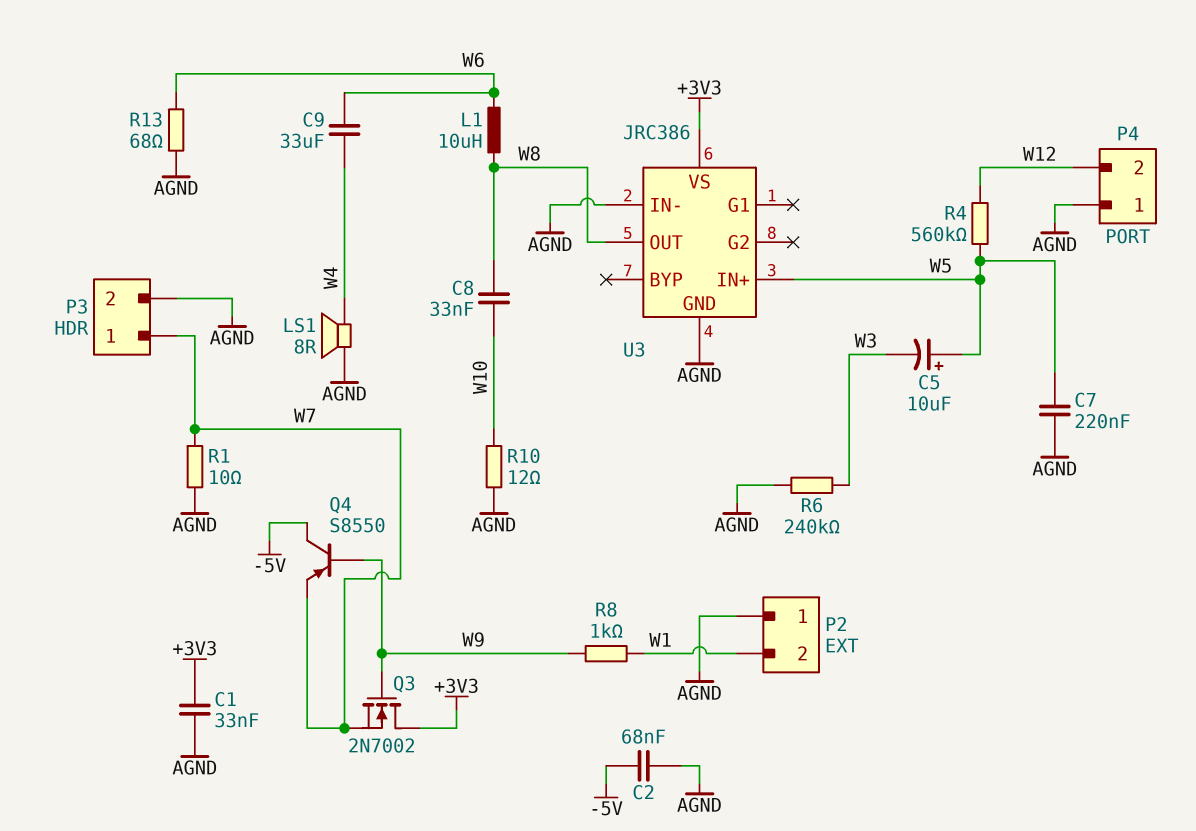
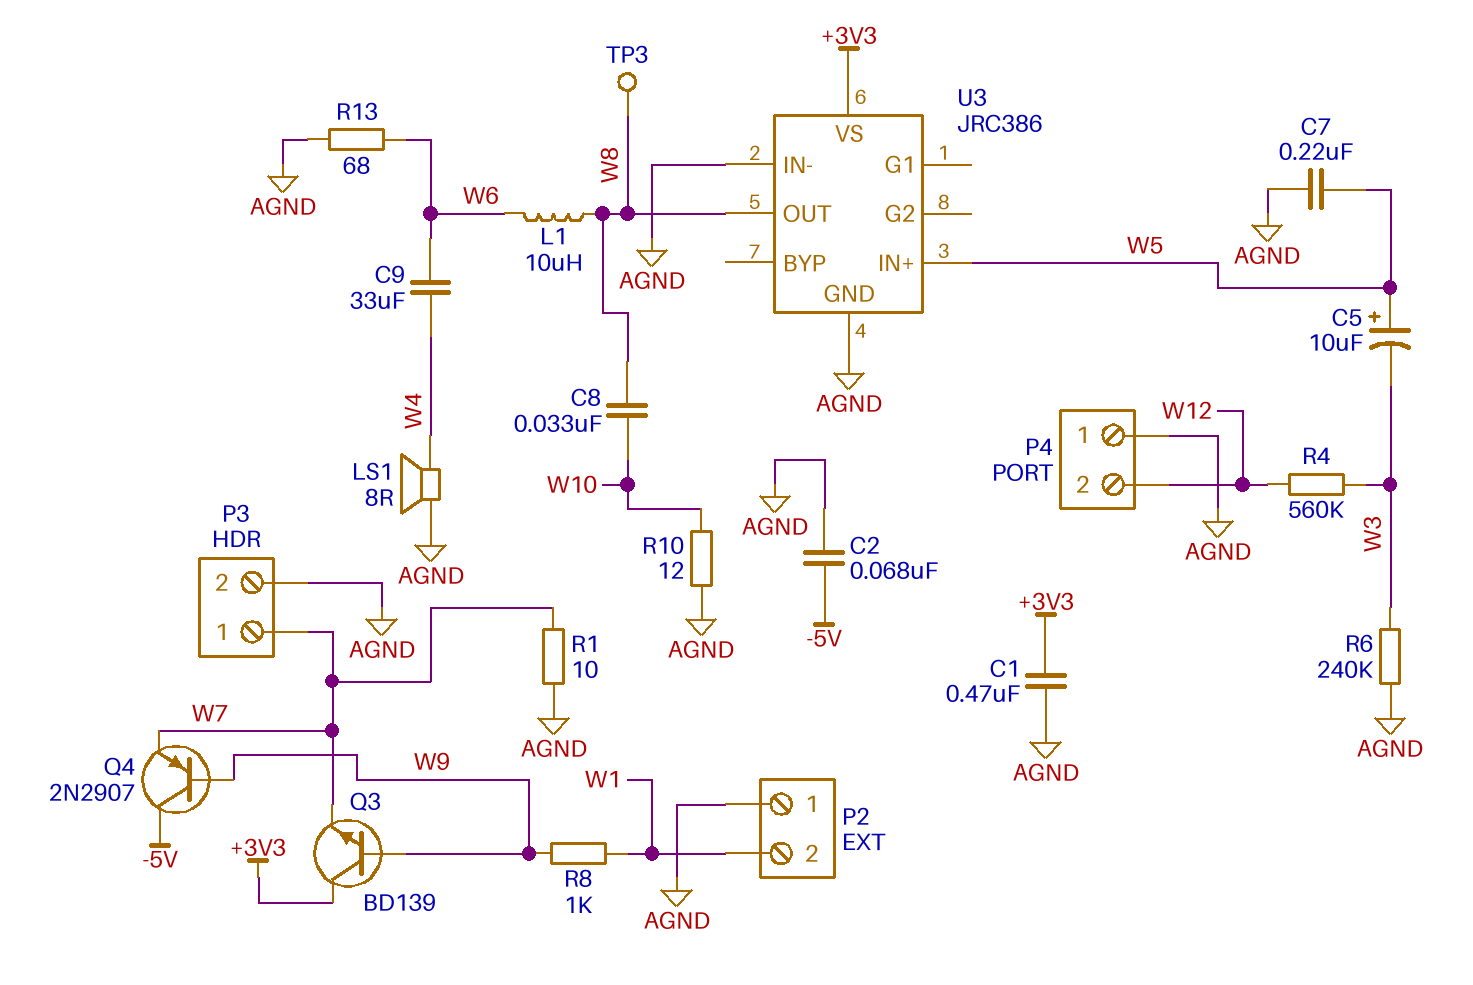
C1: 33nF (+3V3, AGND) -> 470nF (+3V3, AGND)
Q3: NMOS 2N7002 (G W9, D +3V3, S W7) -> NPN BD139 (B W9, C +3V3, E W7)
Q4: PNP S8550 (B W9, C -5V, E W7) -> PNP 2N2907 (B W9, C -5V, E W7)
R4: 560k (W5, W12) -> 560k (W3, W12)
TP3: none -> test point (W8)

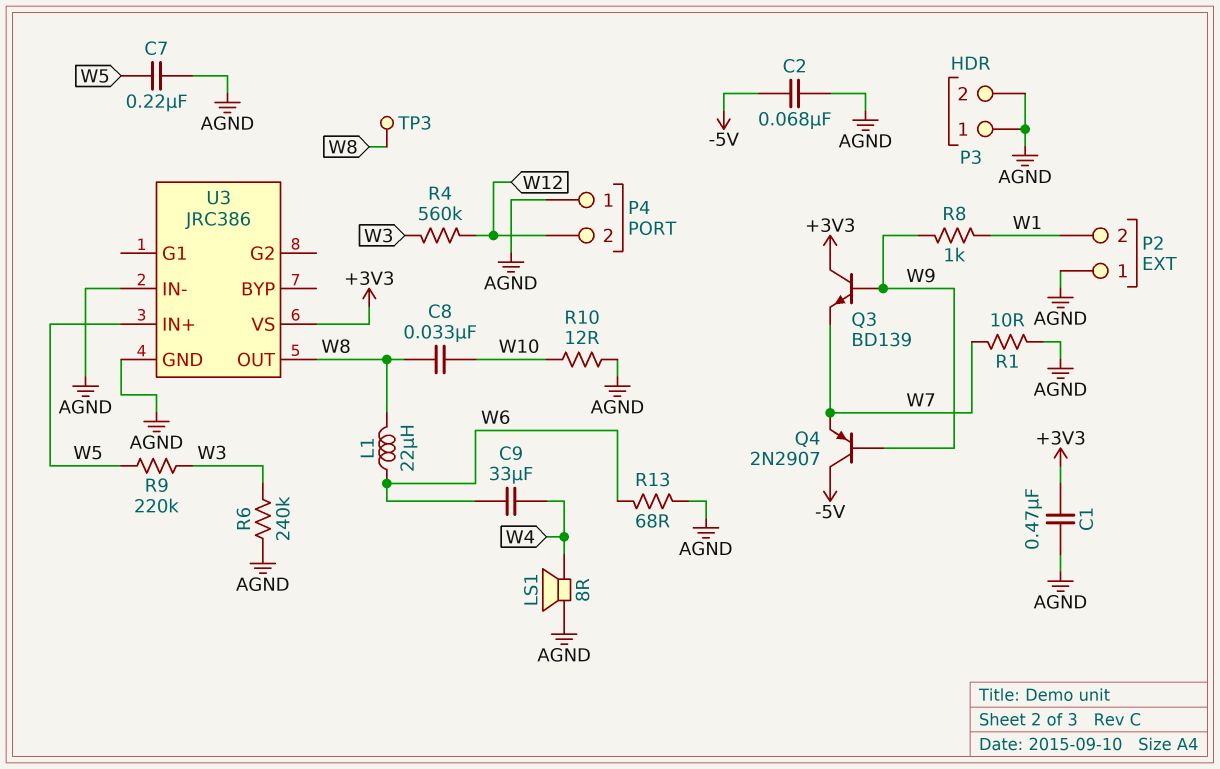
C5: 10uF (plus W5, minus W3) -> none
L1: 10uH (W6, W8) -> 22uH (W6, W8)
P3 pin 1: W7 -> AGND
R9: none -> 220k (W3, W5)

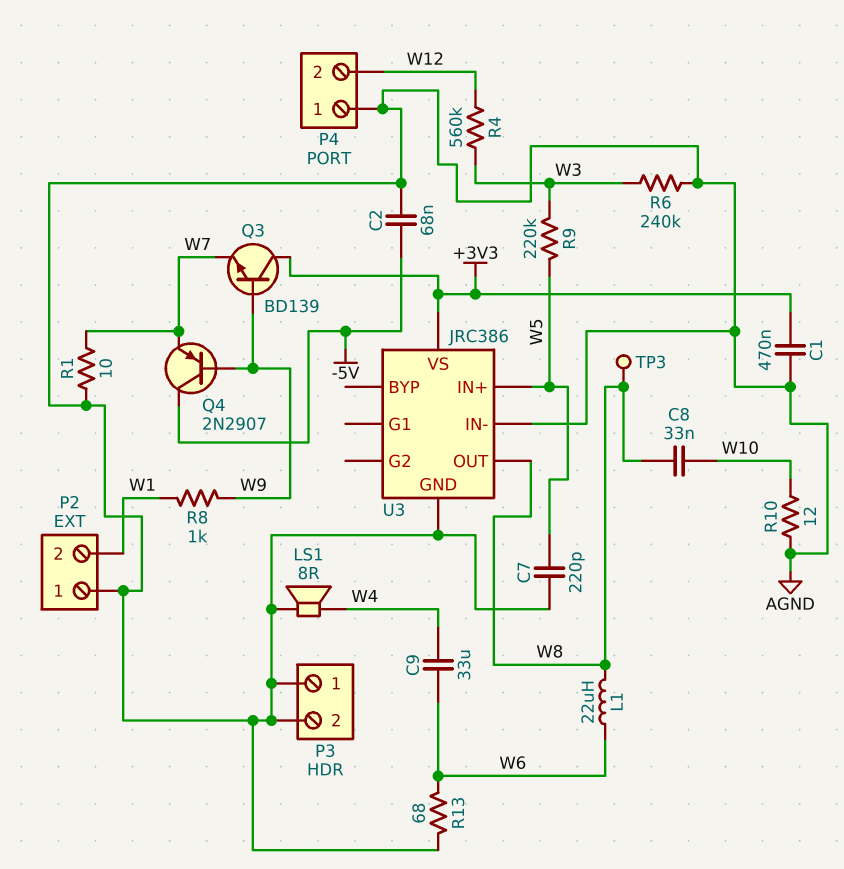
C7: 220nF (AGND, W5) -> 220pF (AGND, W5)

